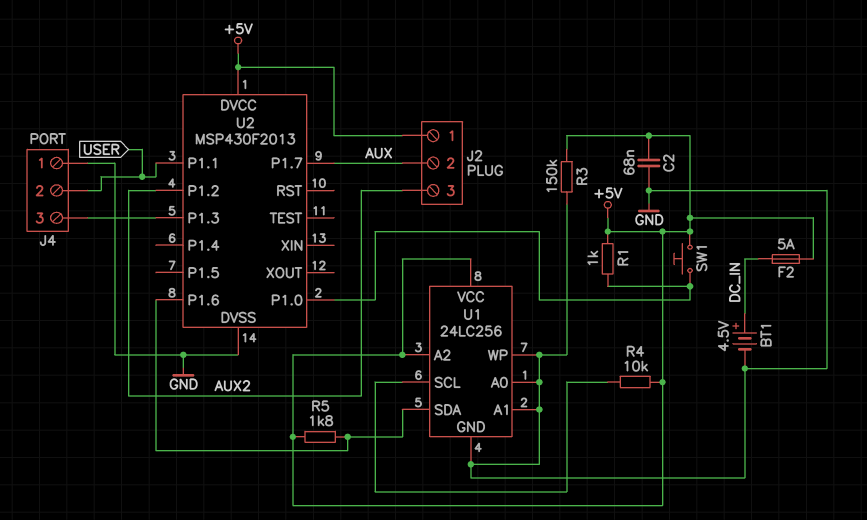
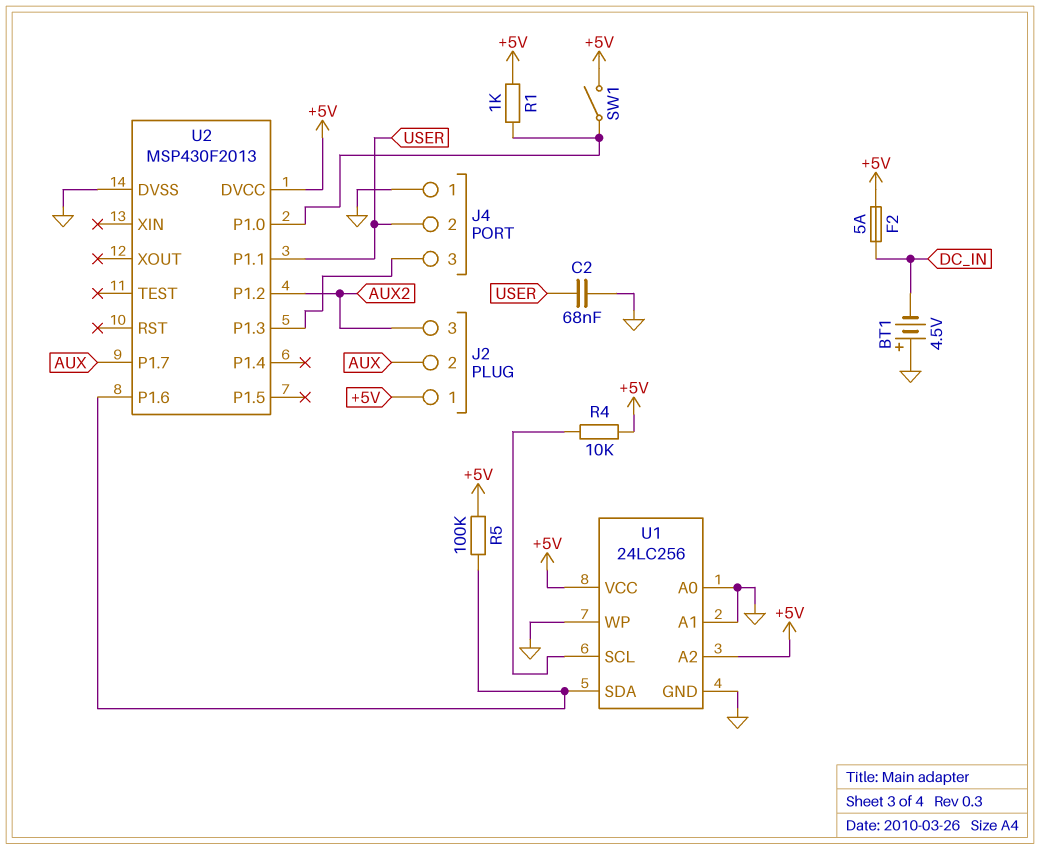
BT1: 4.5V (plus DC_IN, minus GND) -> 4.5V (plus GND, minus DC_IN)
C2: 68nF (+5V, GND) -> 68nF (GND, USER)
R3: 150k (+5V, GND) -> none
R5: 1.8k (+5V, U1/SDA) -> 100k (+5V, U1/SDA)
SW1: button (+5V, U2/P1.0) -> switch (+5V, U2/P1.0)

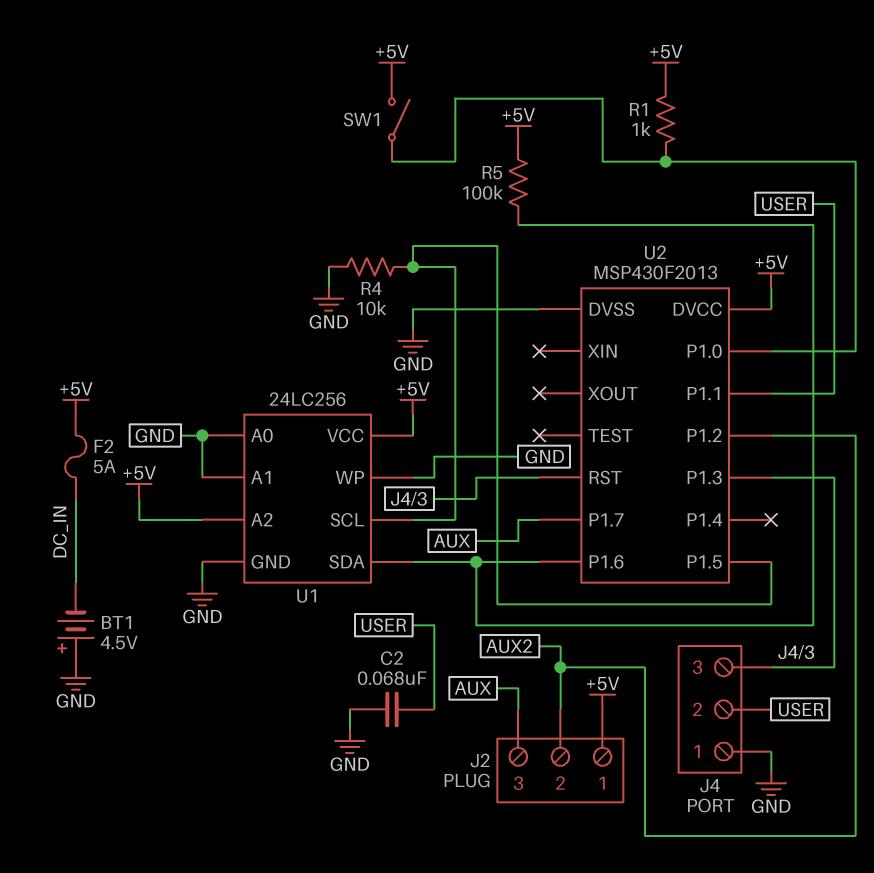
J2 pin 2: AUX -> AUX2
J2 pin 3: AUX2 -> AUX
R4: 10k (+5V, U1/SCL) -> 10k (GND, U1/SCL)
U2 pin P1.5: none -> U1/SCL
U2 pin RST: none -> J4/3

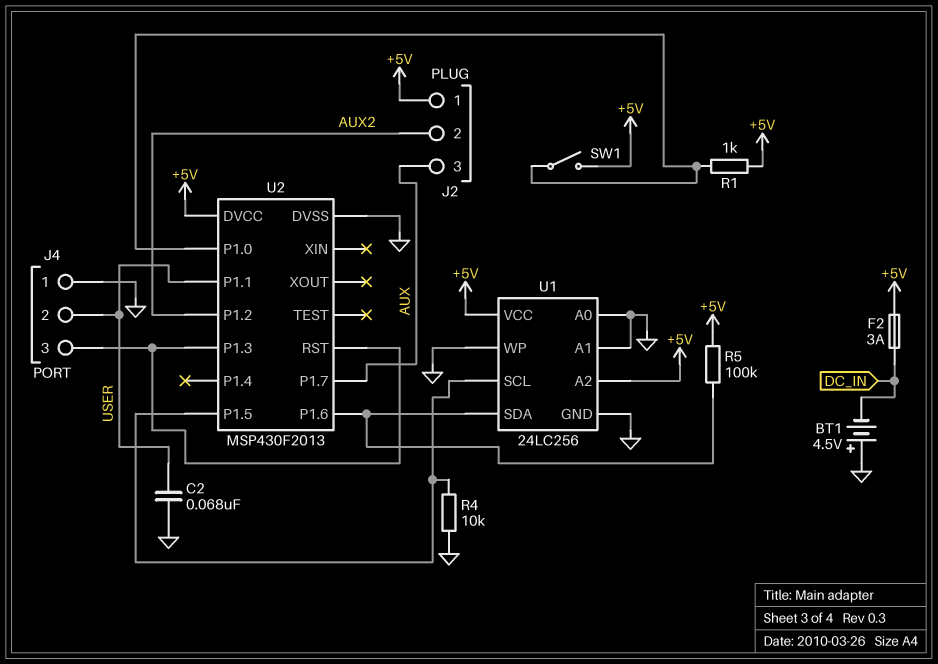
F2: 5A (+5V, DC_IN) -> 3A (+5V, DC_IN)

